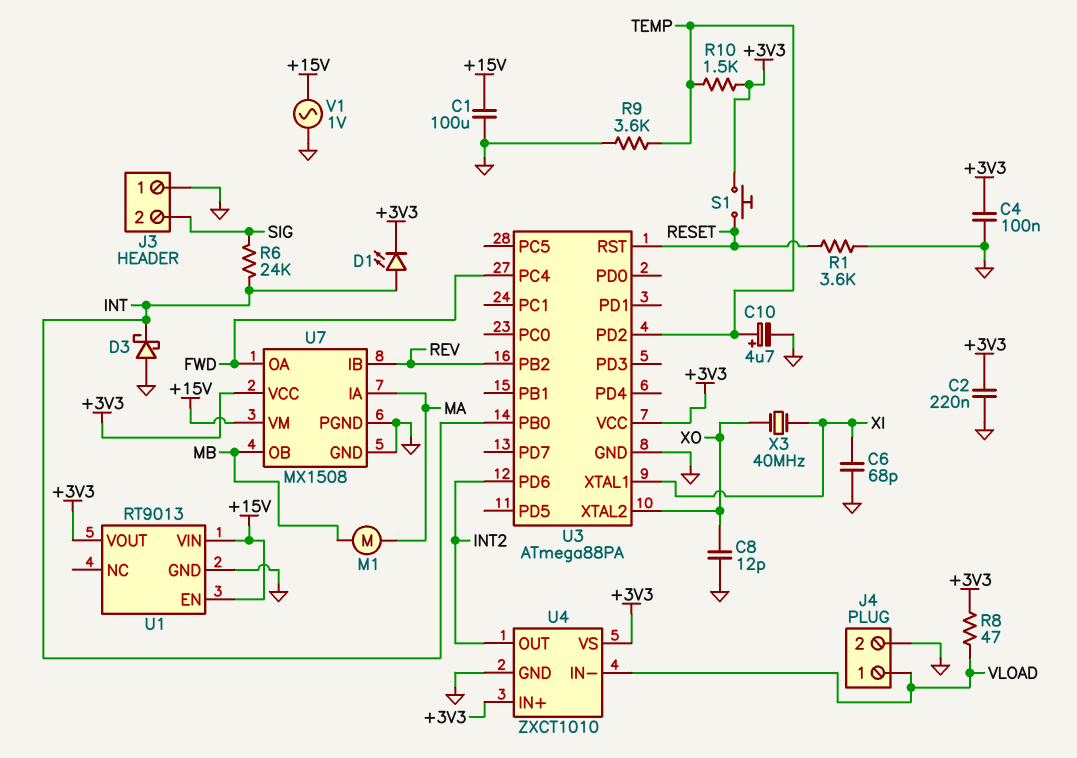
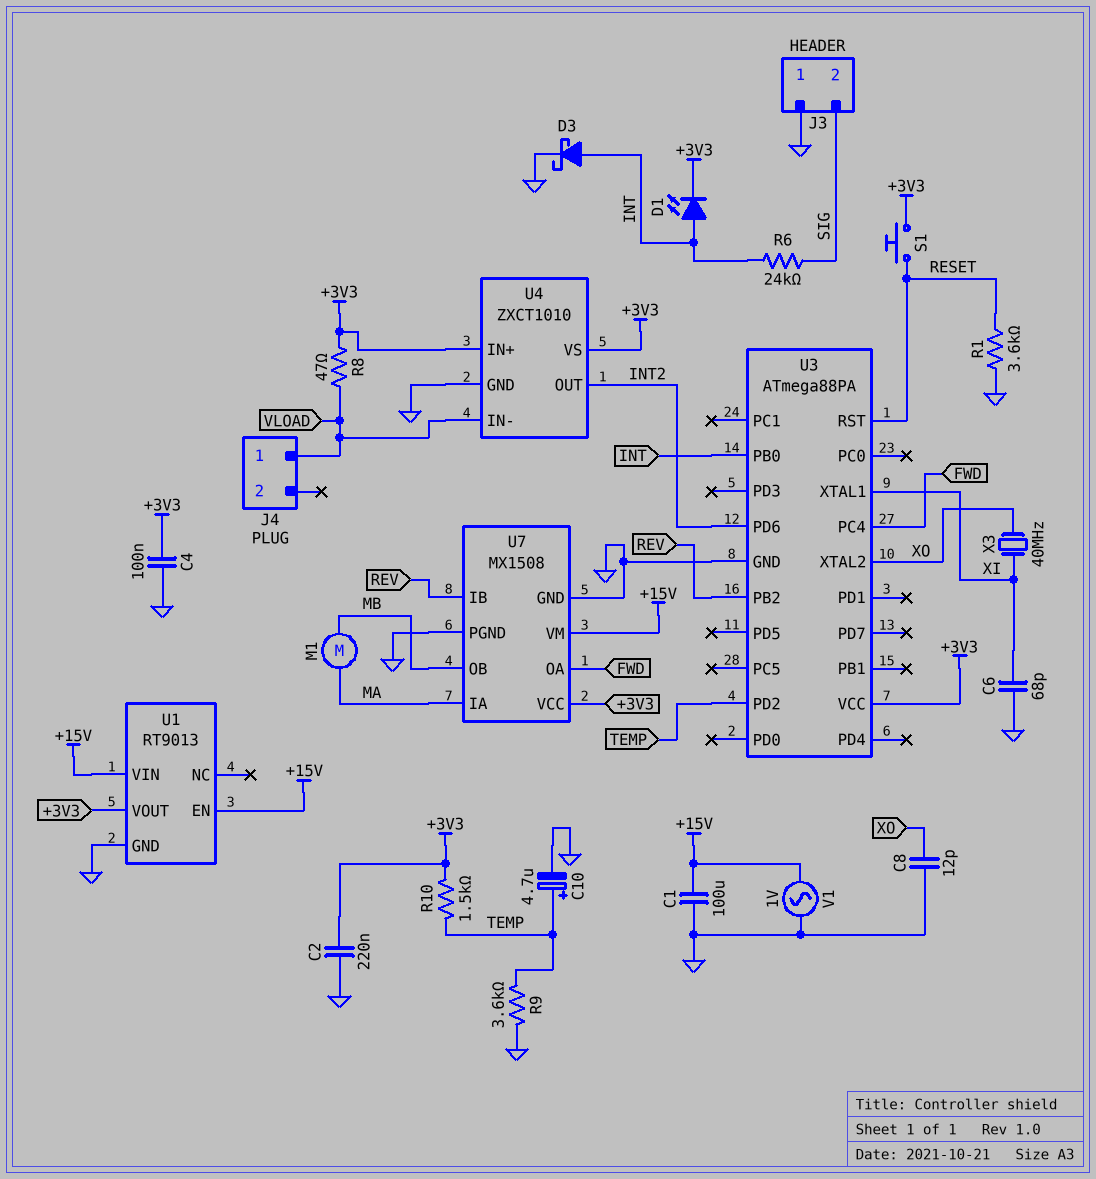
D3: schottky (A GND, K INT) -> schottky (A INT, K GND)
J4 pin 2: GND -> none

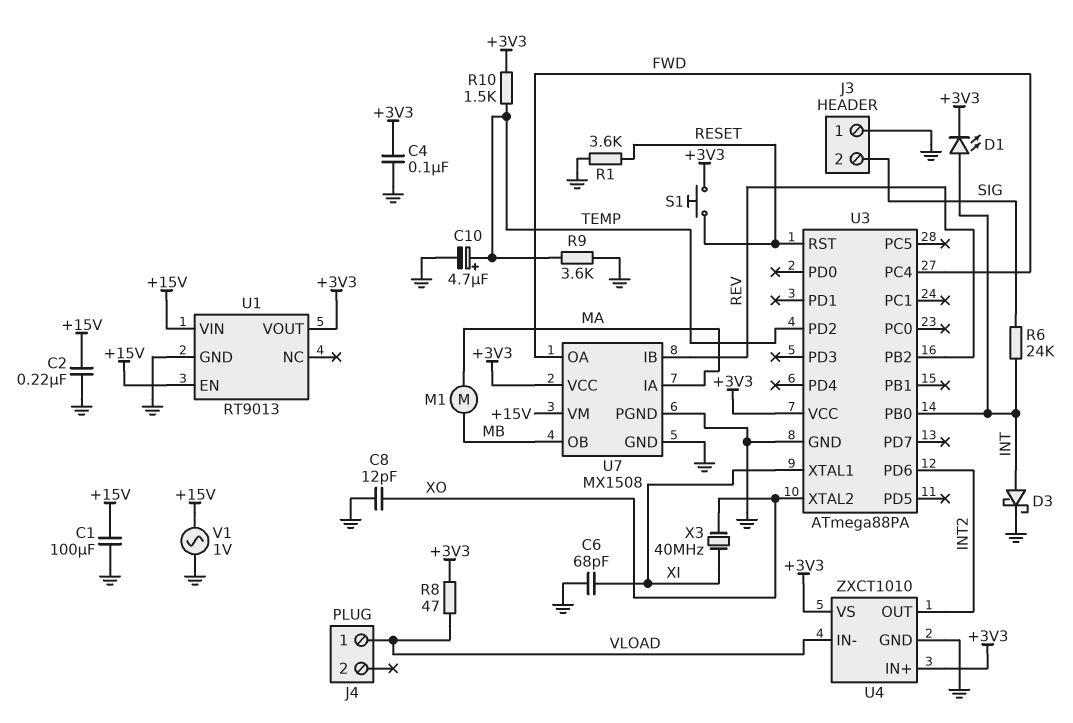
C2: 220nF (+3V3, GND) -> 220nF (+15V, GND)

